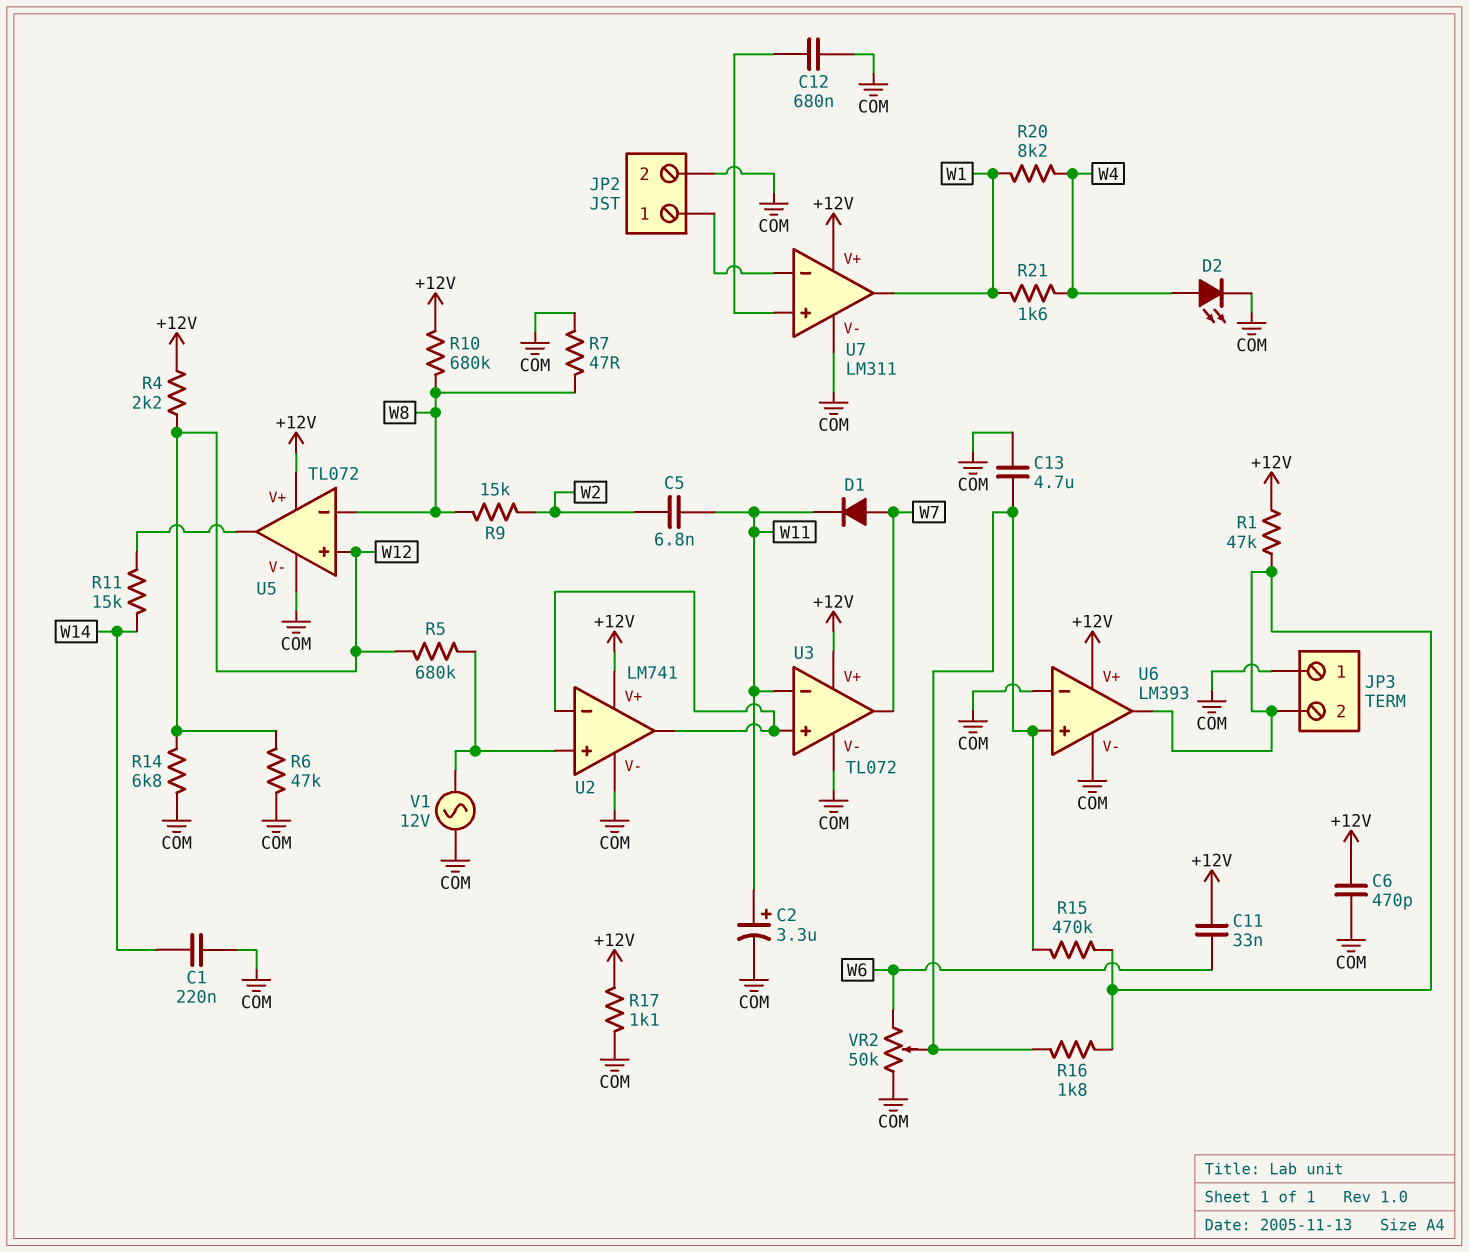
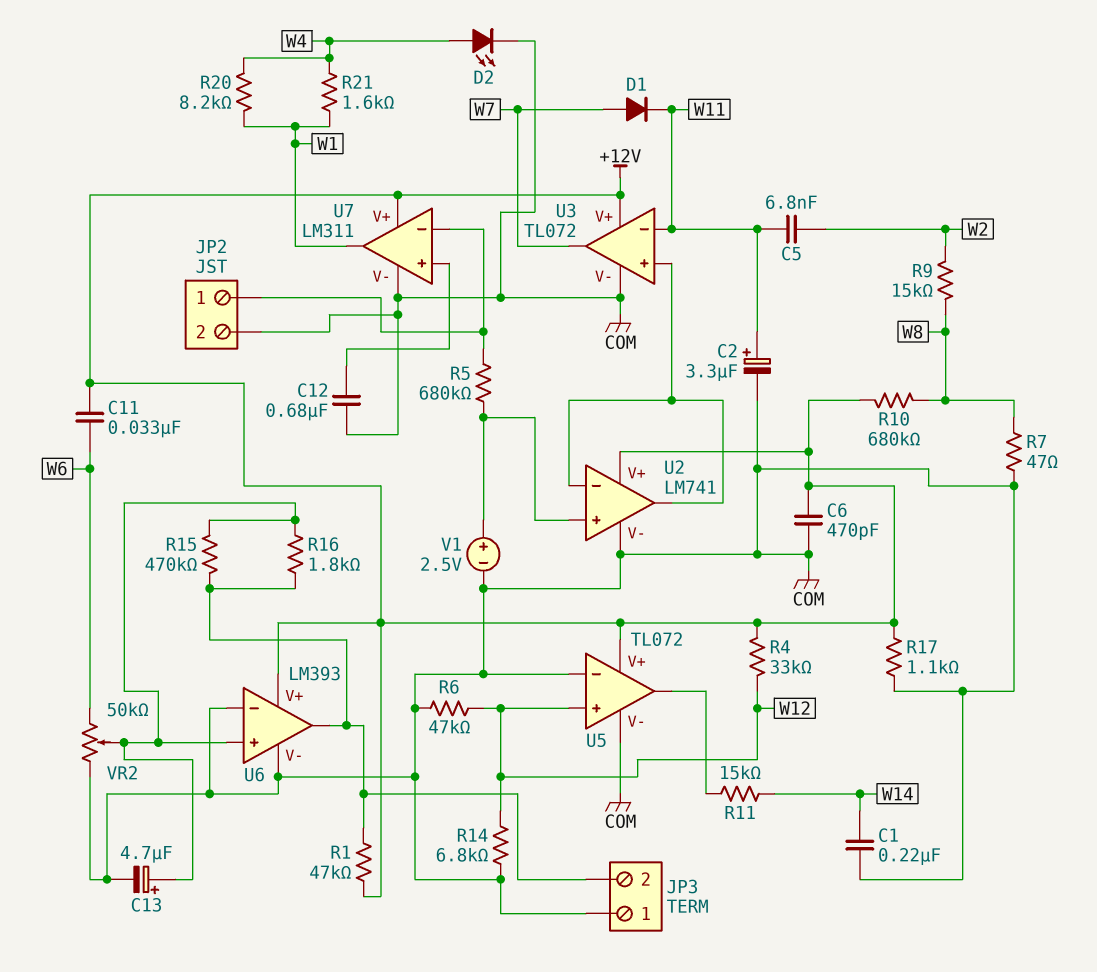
C13: 4.7uF (COM, U6/in+) -> 4.7uF (plus U6/in+, minus COM)
R4: 2.2k (+12V, W12) -> 33k (+12V, W12)
R5: 680k (U2/in+, W12) -> 680k (JP2/1, U2/in+)
U5 pin in-: W8 -> COM
V1: AC 12V (COM, U2/in+) -> 2.5V (plus U2/in+, minus COM)

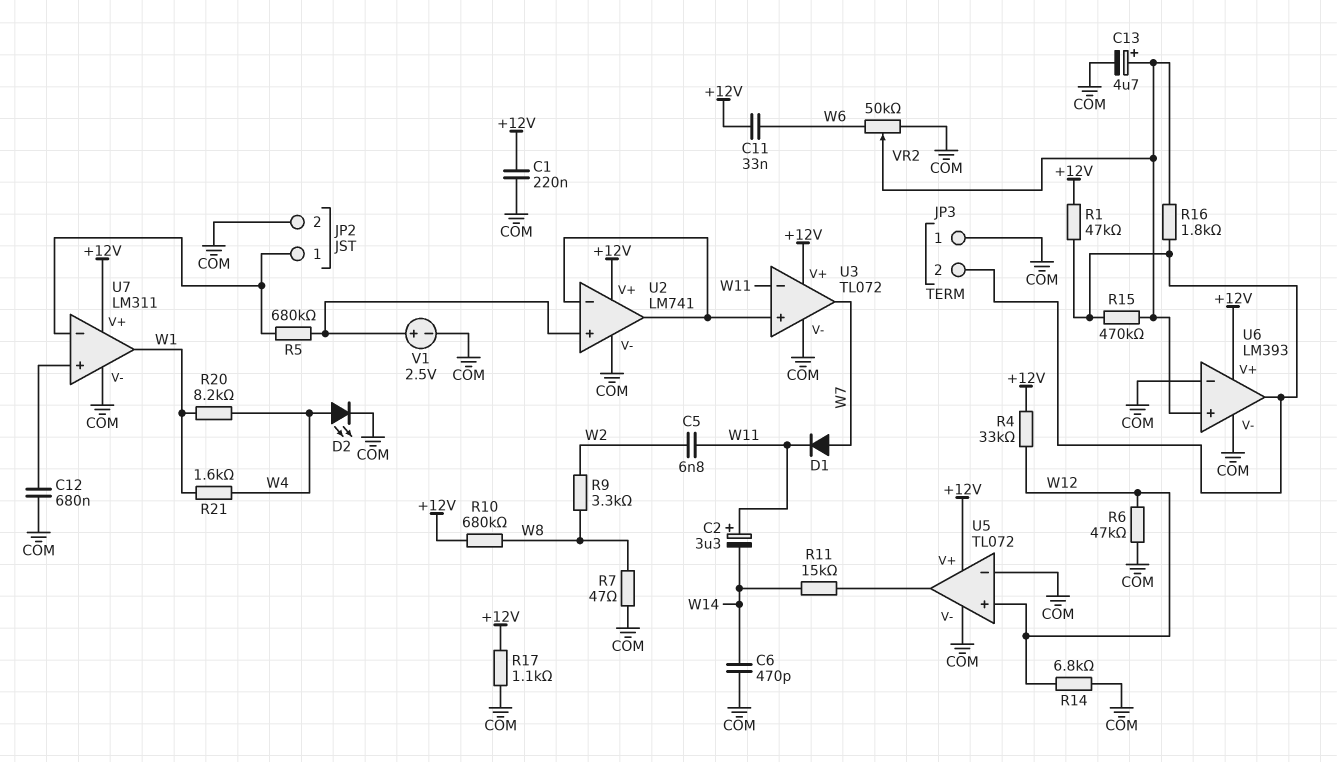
C1: 220nF (COM, W14) -> 220nF (+12V, COM)
C2: 3.3uF (plus W11, minus COM) -> 3.3uF (plus W11, minus W14)
C6: 470pF (+12V, COM) -> 470pF (COM, W14)
R9: 15k (W2, W8) -> 3.3k (W2, W8)

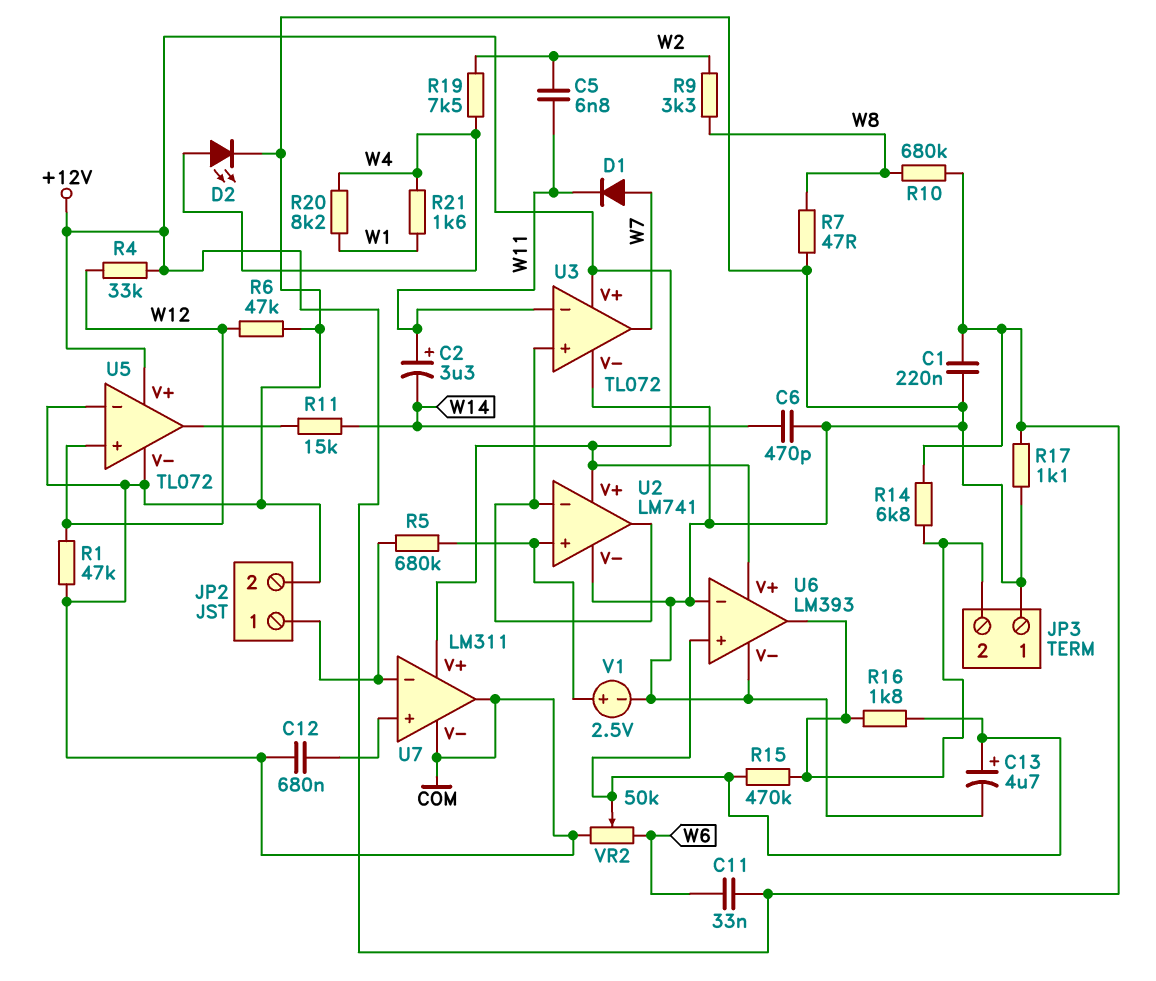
R1: 47k (+12V, JP3/2) -> 47k (COM, W12)
R14: 6.8k (COM, W12) -> 6.8k (+12V, JP3/2)
R19: none -> 7.5k (W2, W4)
U7 pin out: W1 -> COM

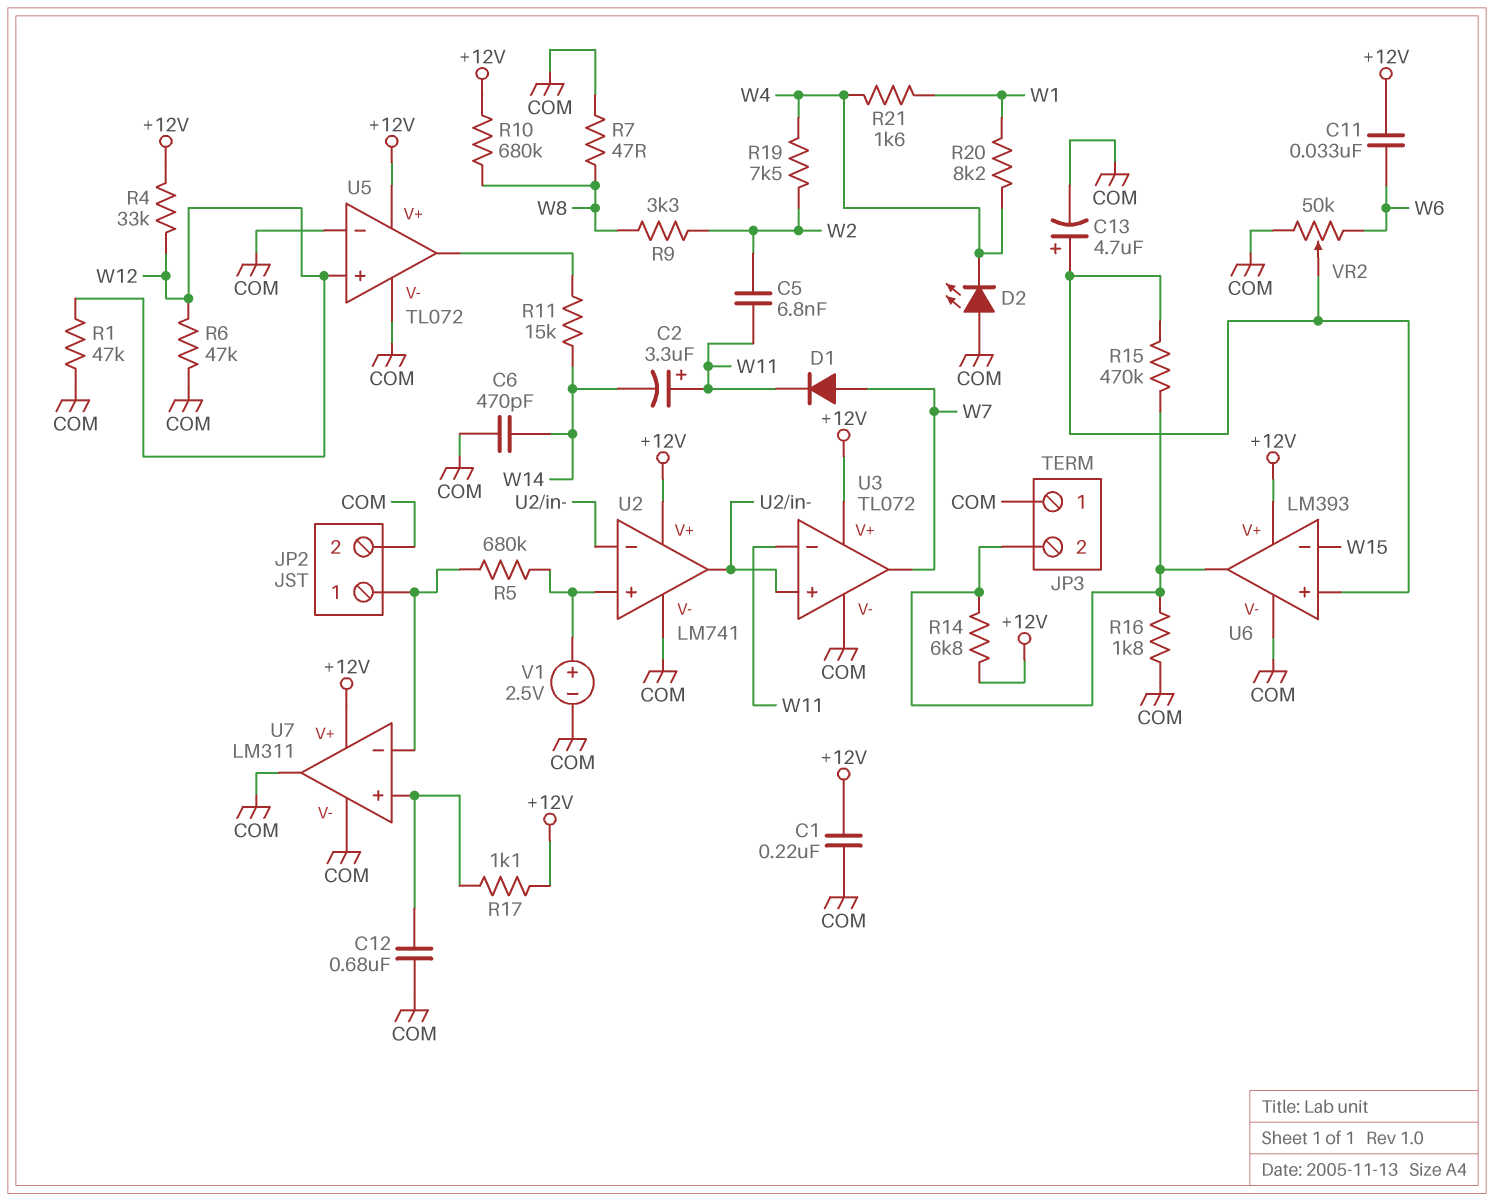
D2: LED (A W4, K COM) -> LED (A COM, K W4)
R16: 1.8k (JP3/2, U6/in+) -> 1.8k (COM, JP3/2)
R17: 1.1k (+12V, COM) -> 1.1k (+12V, U7/in+)
U6 pin in-: COM -> W15

